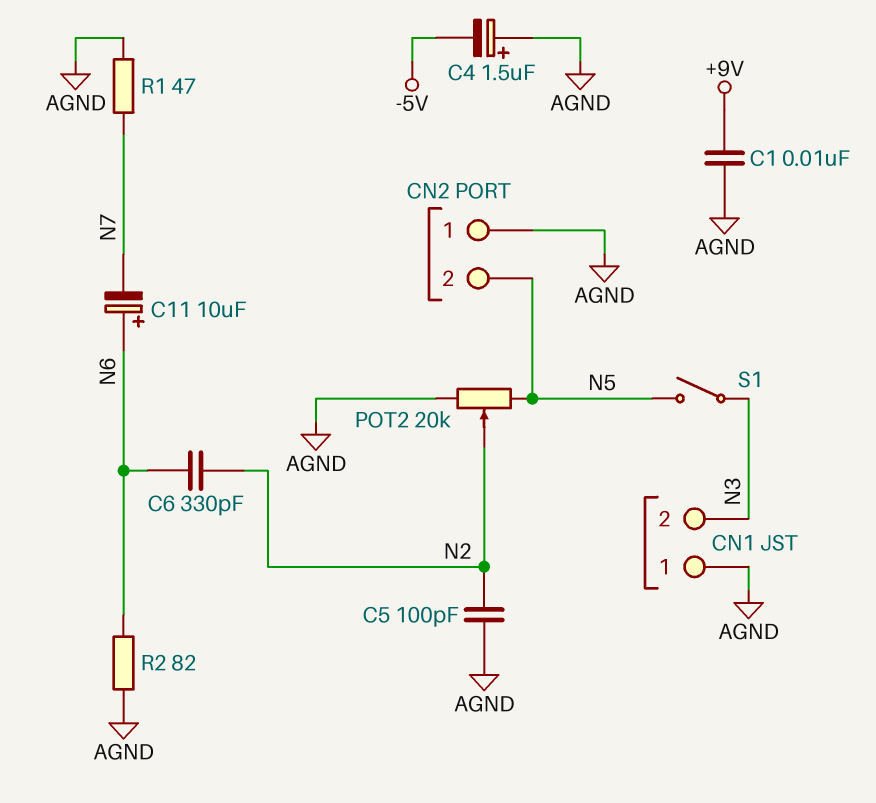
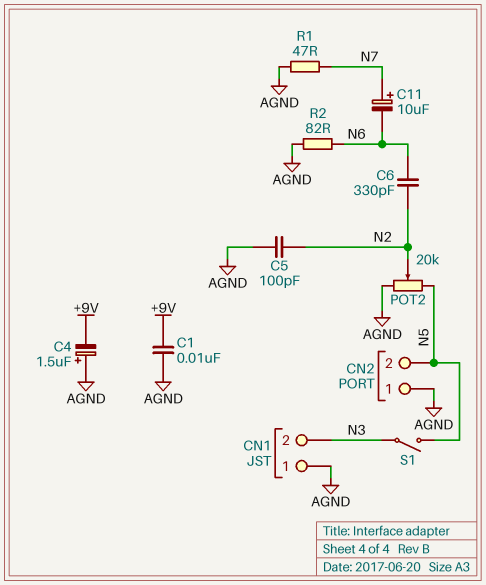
C4: 1.5uF (plus AGND, minus -5V) -> 1.5uF (plus AGND, minus +9V)
C11: 10uF (plus N6, minus N7) -> 10uF (plus N7, minus N6)

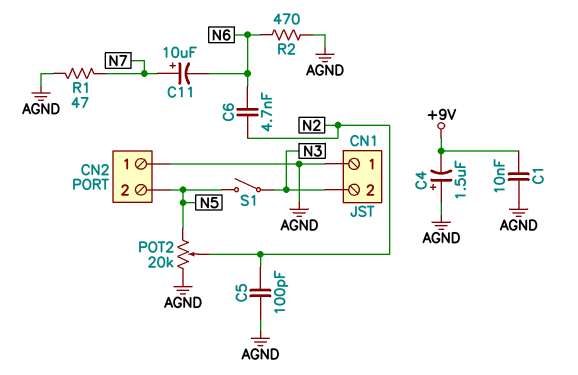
C6: 330pF (N2, N6) -> 4.7nF (N2, N6)
R2: 82 (AGND, N6) -> 470 (AGND, N6)

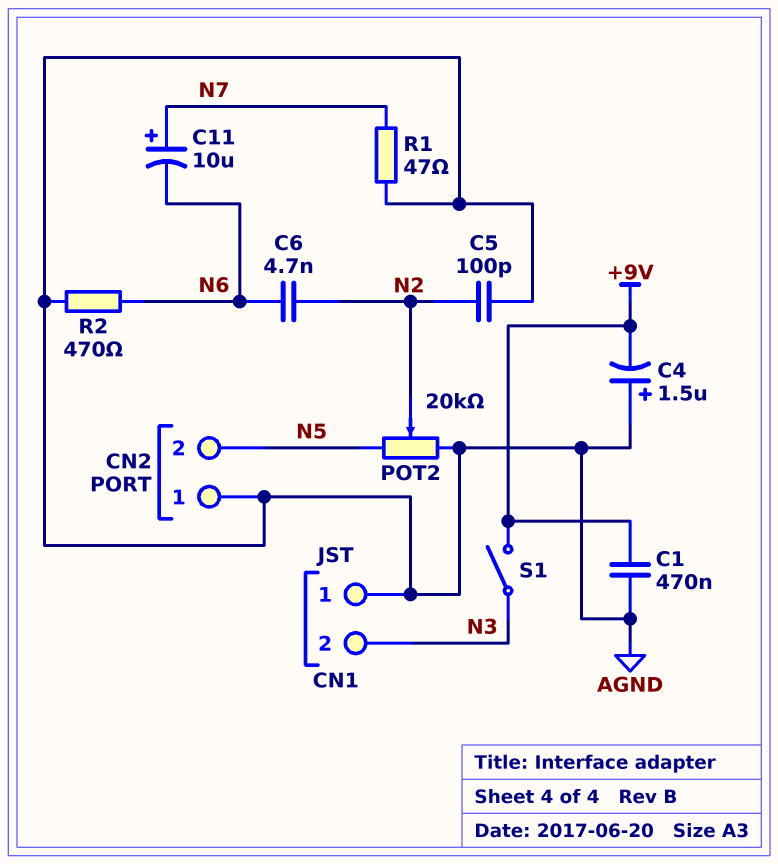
C1: 10nF (+9V, AGND) -> 470nF (+9V, AGND)
S1: switch (N3, N5) -> switch (+9V, N3)

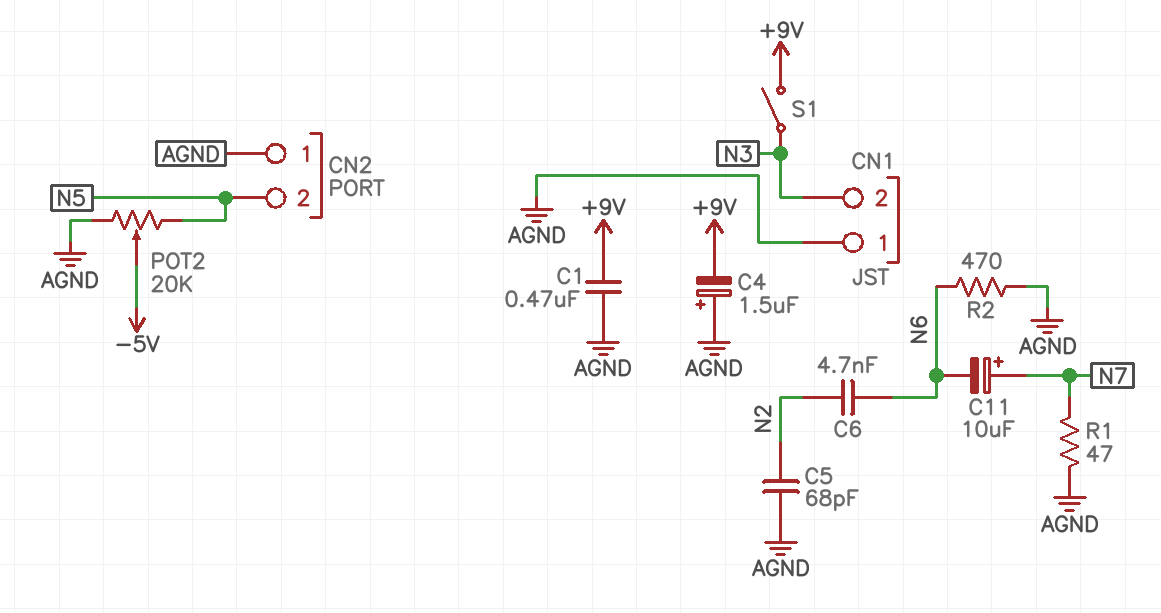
C5: 100pF (AGND, N2) -> 68pF (AGND, N2)
POT2: 20k (AGND, N5, wiper N2) -> 20k (AGND, N5, wiper -5V)

